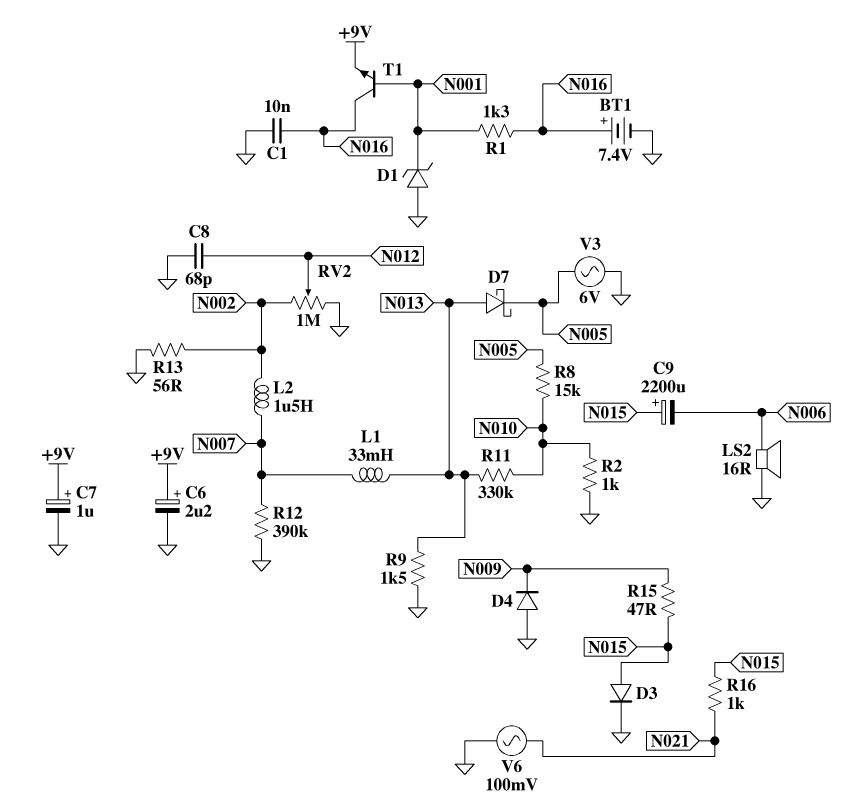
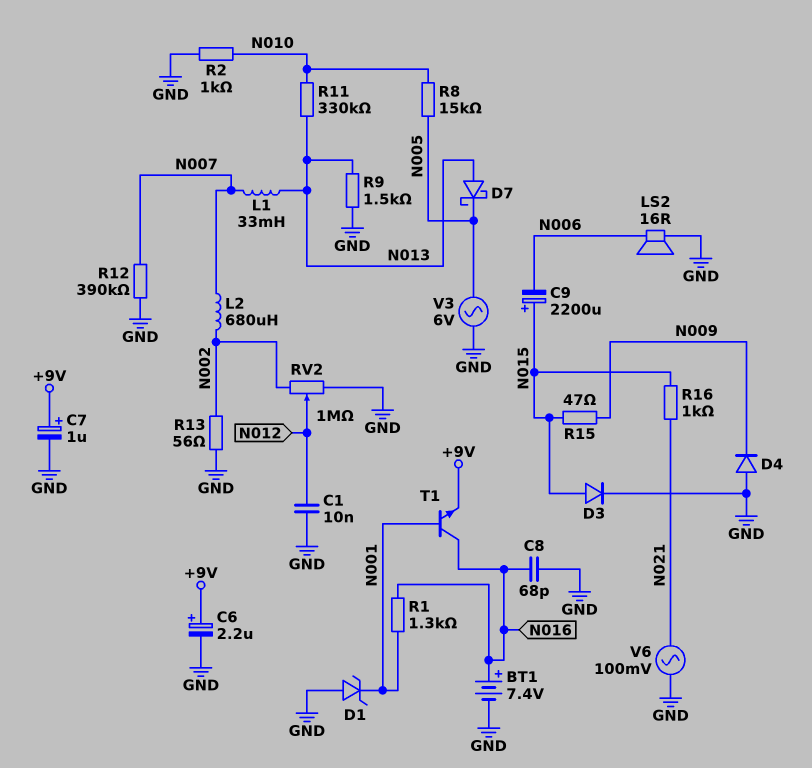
C1: 10nF (GND, N016) -> 10nF (GND, N012)
C8: 68pF (GND, N012) -> 68pF (GND, N016)
L2: 1.5uH (N002, N007) -> 680uH (N002, N007)

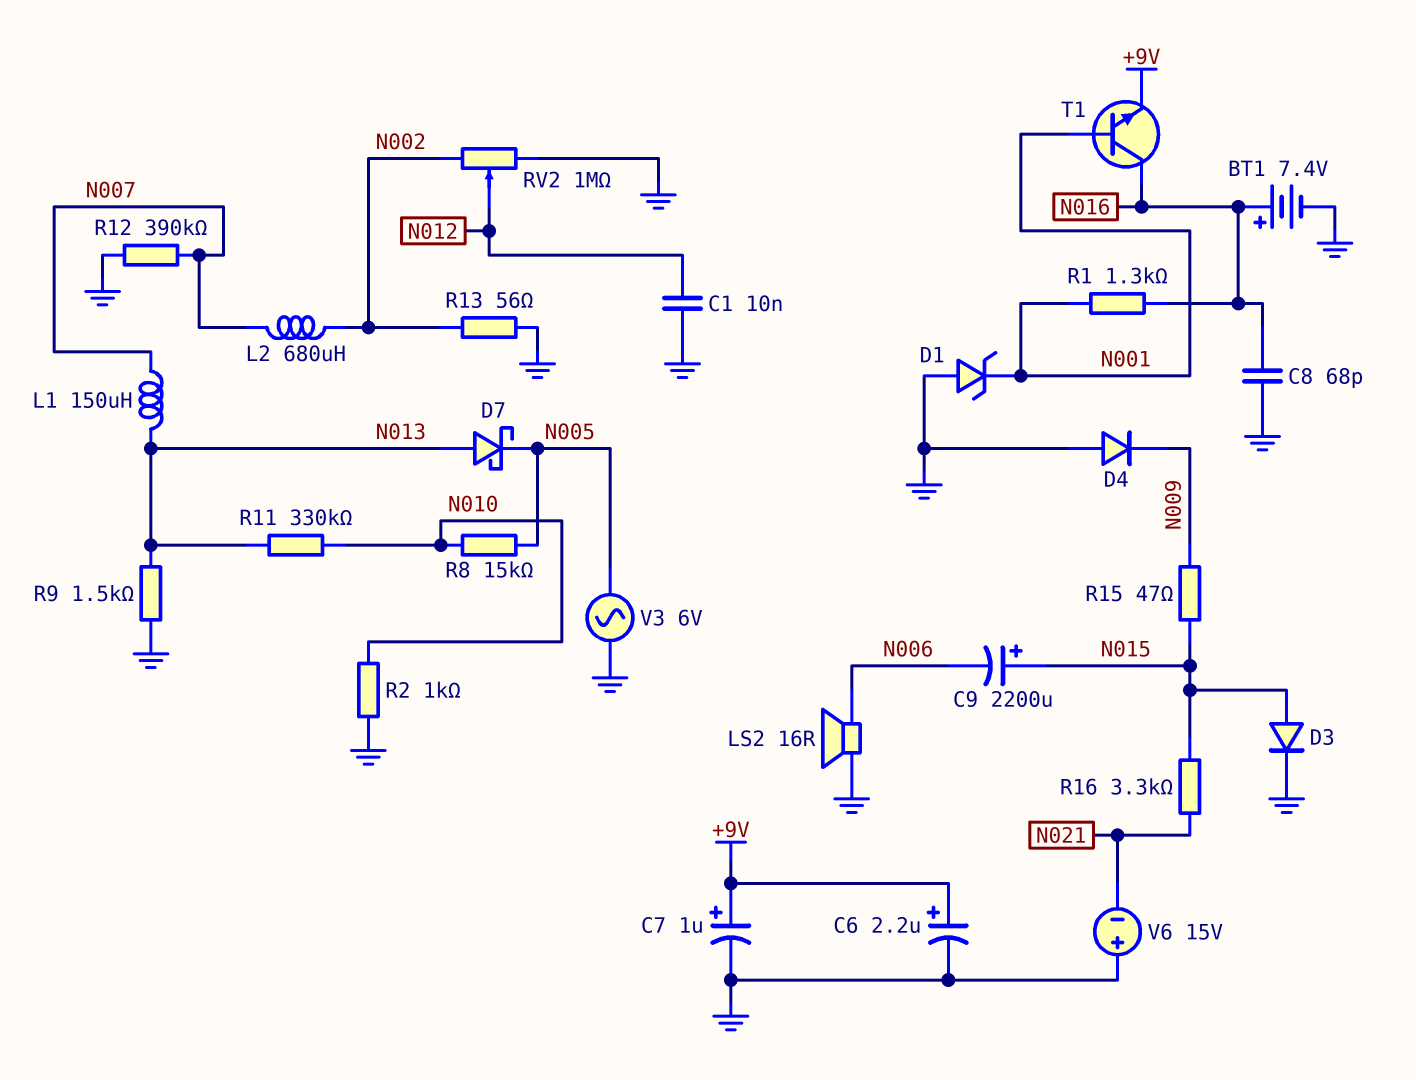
L1: 33mH (N007, N013) -> 150uH (N007, N013)
R16: 1k (N015, N021) -> 3.3k (N015, N021)
V6: AC 100mV (GND, N021) -> 15V (plus GND, minus N021)

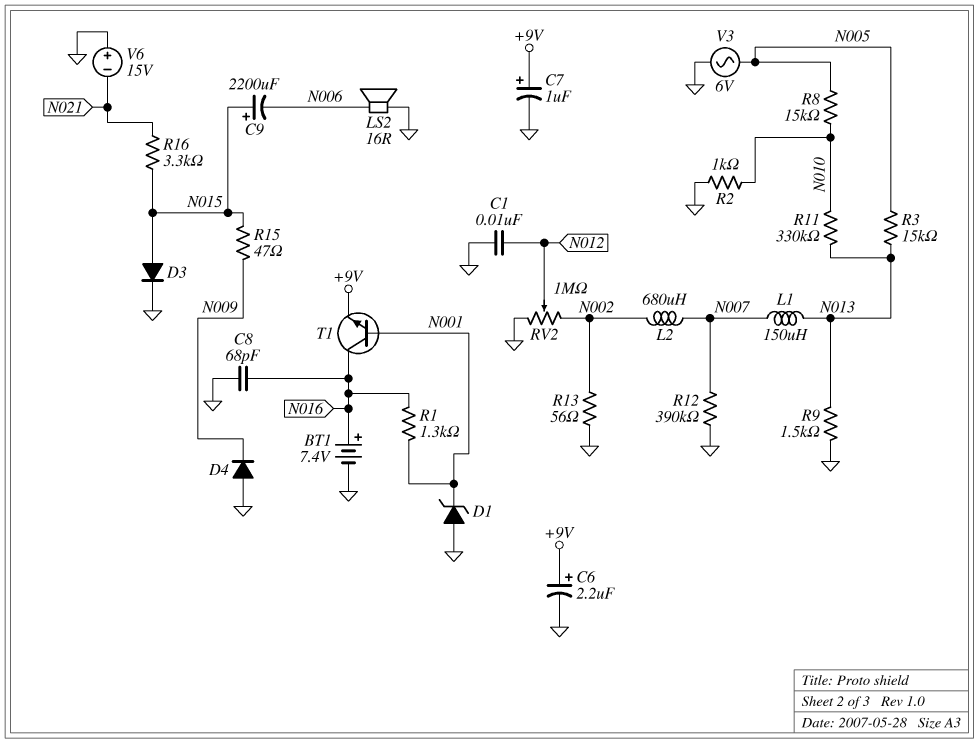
D7: schottky (A N013, K N005) -> none
R3: none -> 15k (N005, N013)

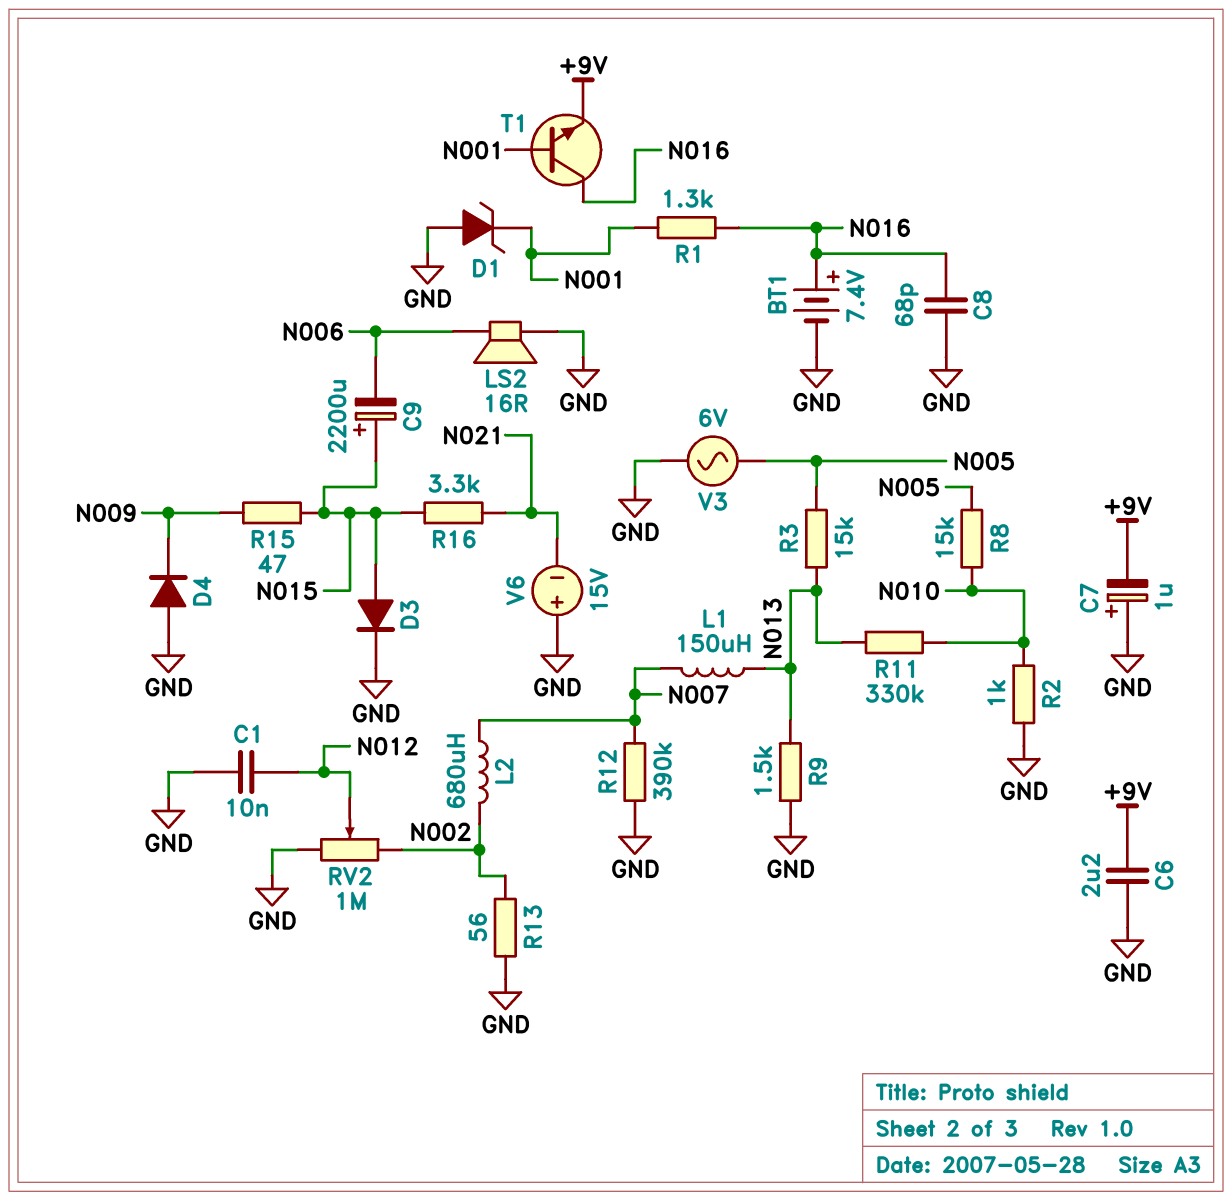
C6: 2.2uF (plus +9V, minus GND) -> 2.2uF (+9V, GND)
C7: 1uF (plus +9V, minus GND) -> 1uF (plus GND, minus +9V)

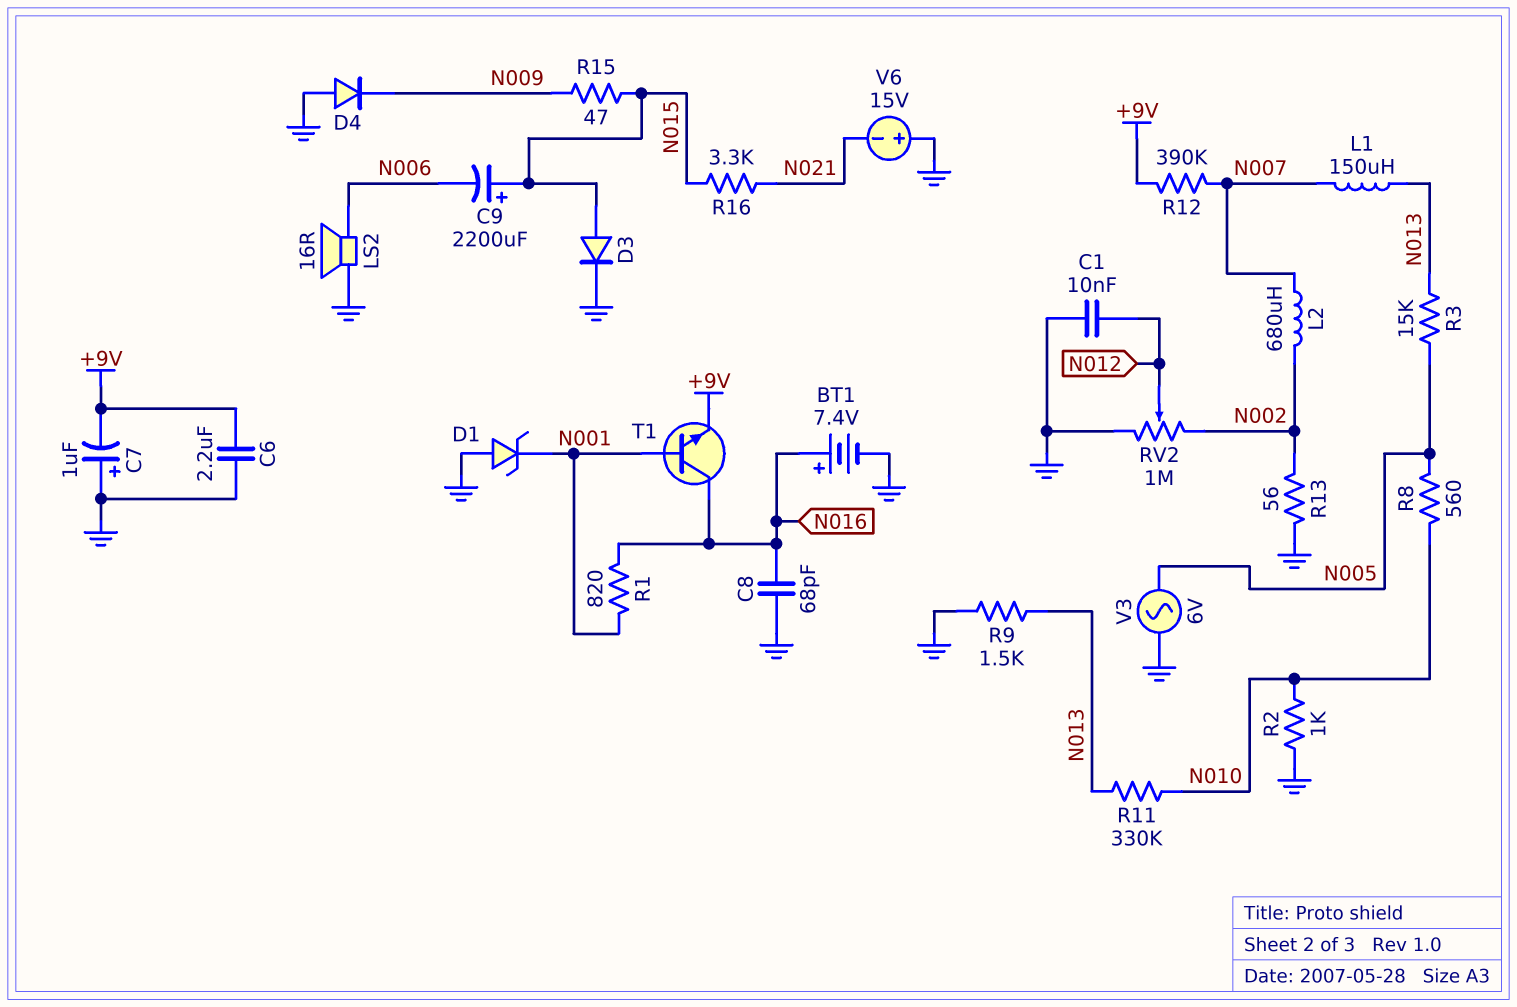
R1: 1.3k (N001, N016) -> 820 (N001, N016)
R8: 15k (N005, N010) -> 560 (N005, N010)
R12: 390k (GND, N007) -> 390k (+9V, N007)

